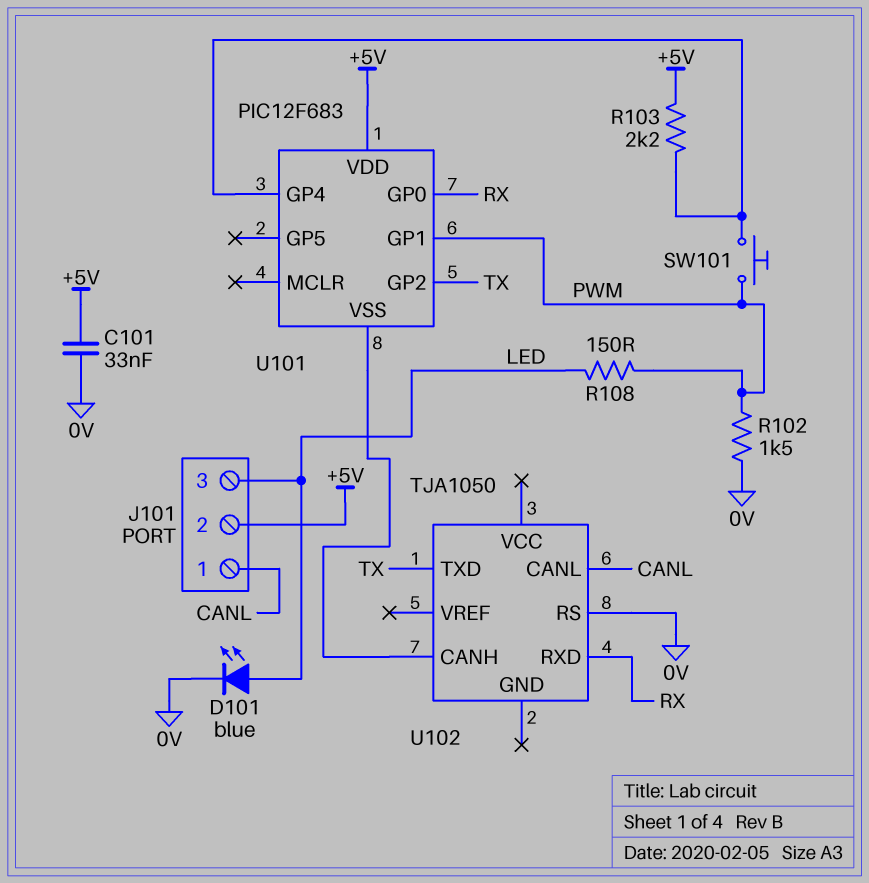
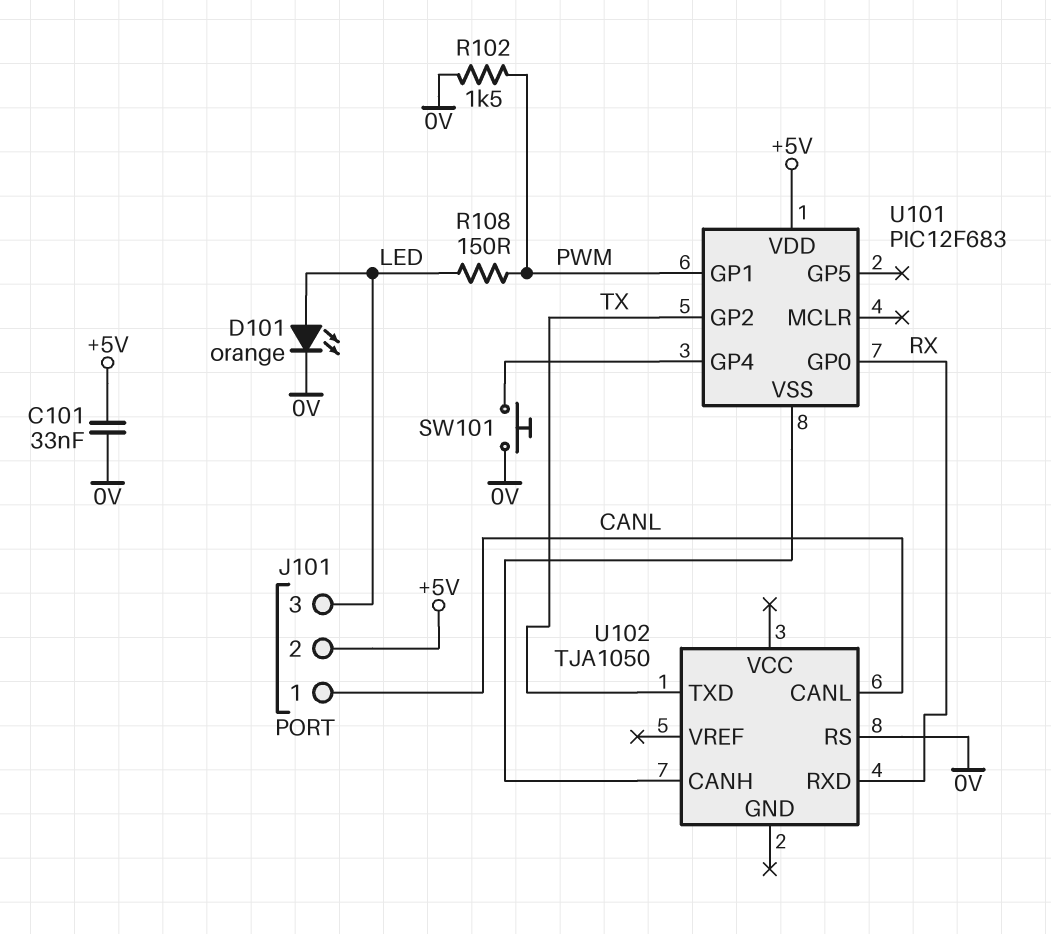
D101: LED blue (A LED, K 0V) -> LED orange (A LED, K 0V)
R103: 2.2k (+5V, U101/GP4) -> none
SW101: button (PWM, U101/GP4) -> button (0V, U101/GP4)

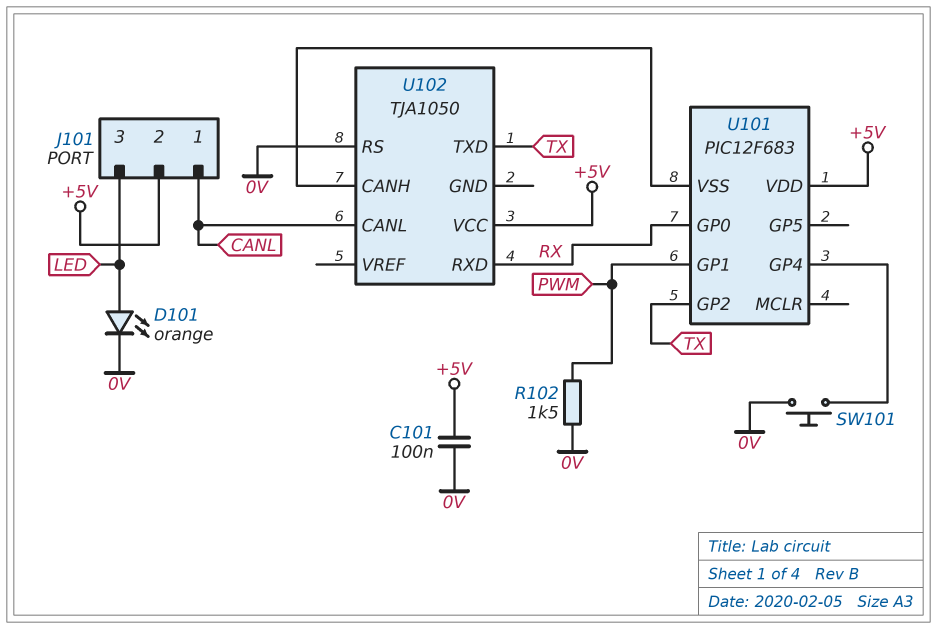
C101: 33nF (+5V, 0V) -> 100nF (+5V, 0V)
R108: 150 (LED, PWM) -> none
U102 pin VCC: none -> +5V

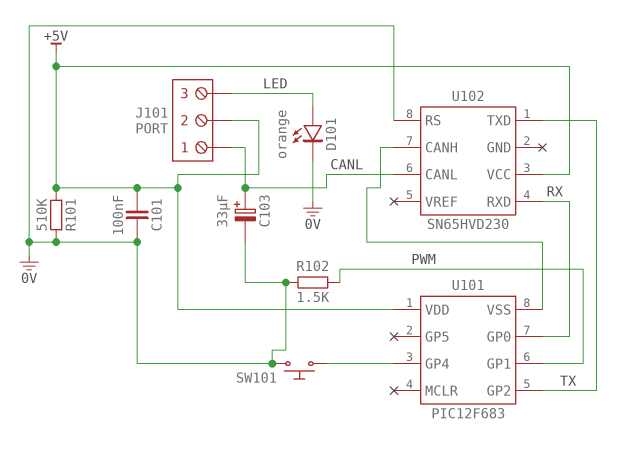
C103: none -> 33uF (plus CANL, minus 0V)
R101: none -> 510k (+5V, 0V)
U102: TJA1050 -> SN65HVD230

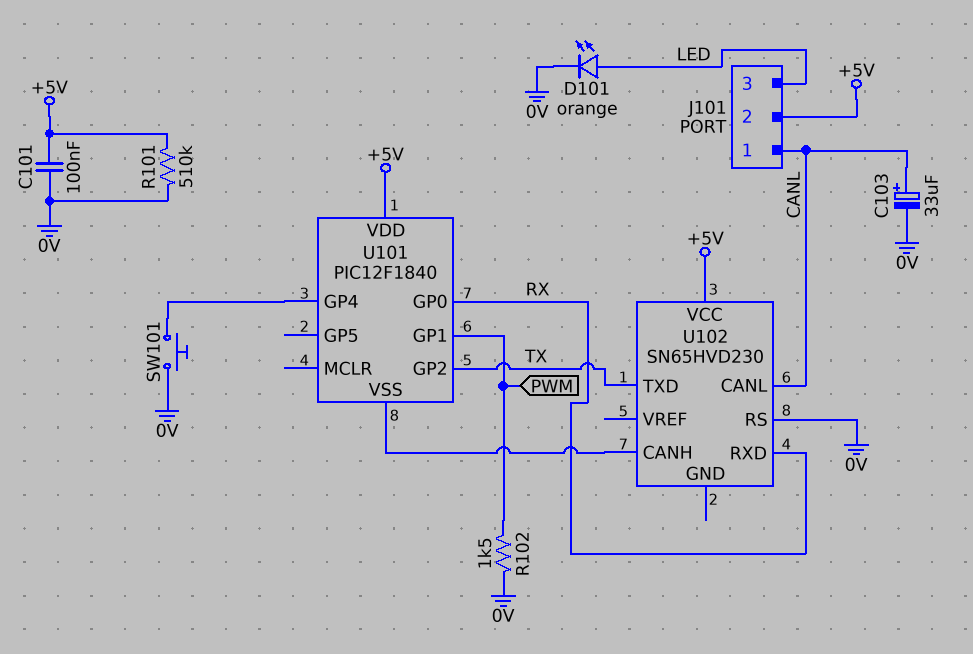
U101: PIC12F683 -> PIC12F1840

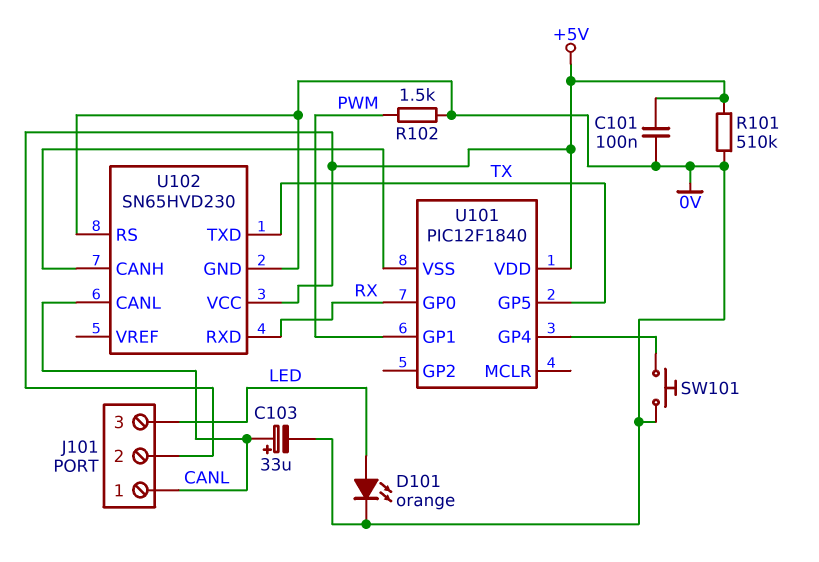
U101 pin GP2: TX -> none
U101 pin GP5: none -> TX
U102 pin GND: none -> 0V

